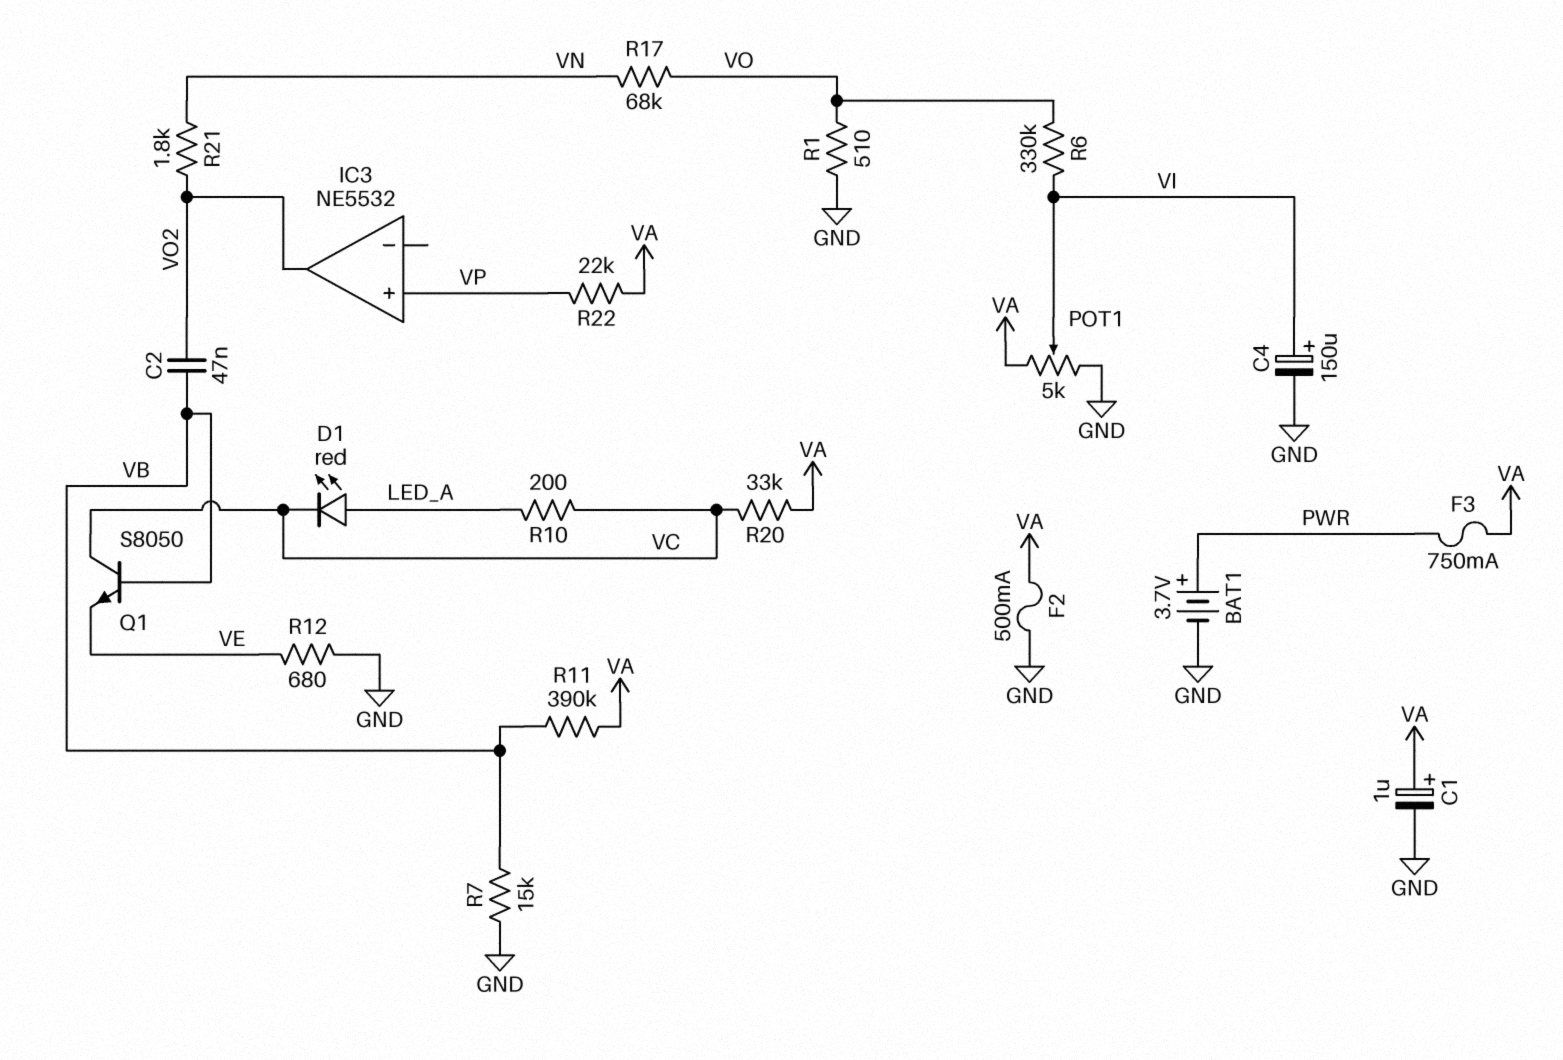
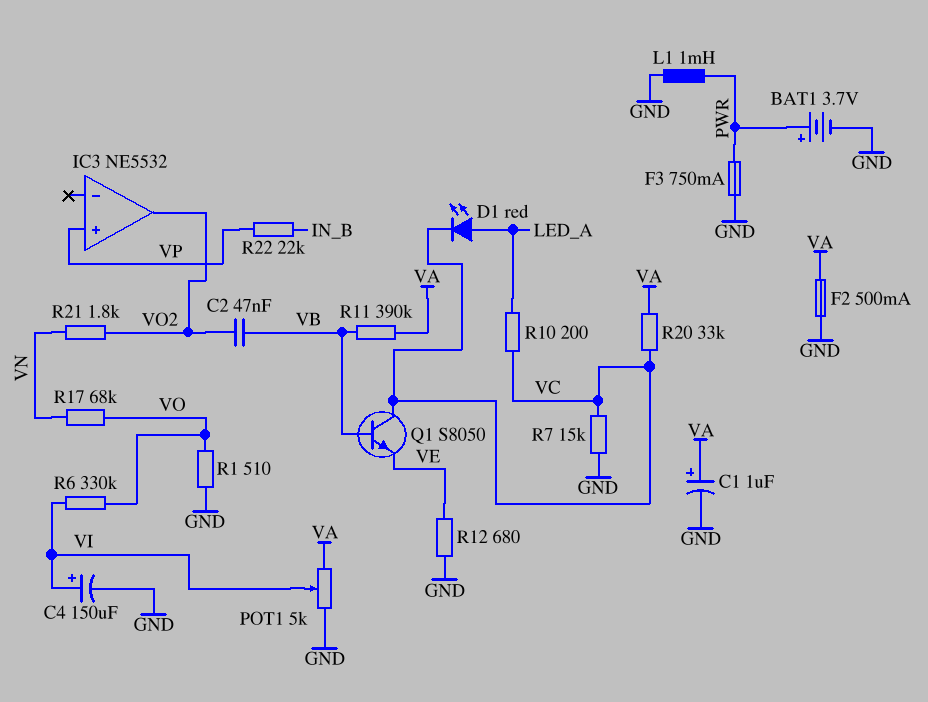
F3: 750mA (PWR, VA) -> 750mA (GND, PWR)
L1: none -> 1mH (GND, PWR)
R7: 15k (GND, VB) -> 15k (GND, VC)
R22: 22k (VA, VP) -> 22k (IN_B, VP)

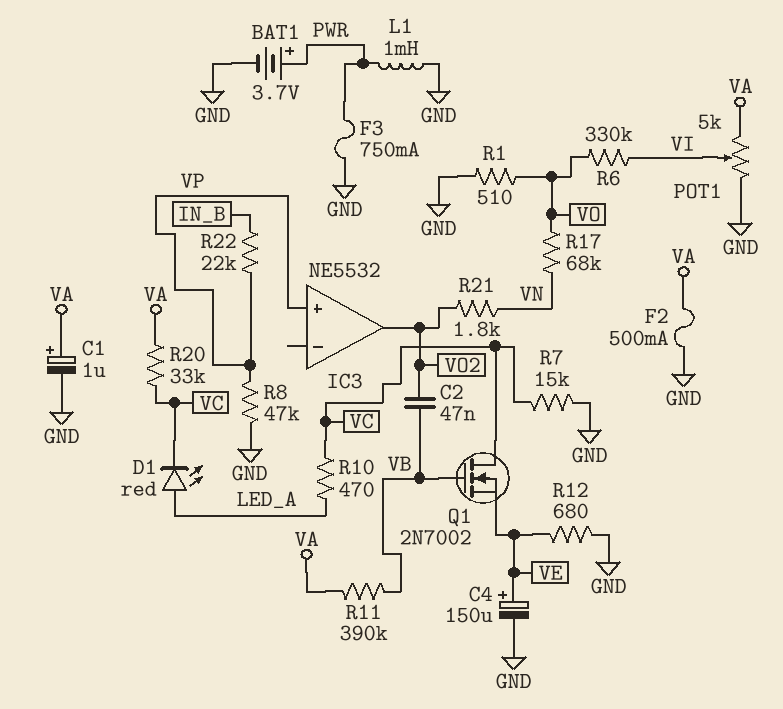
C4: 150uF (plus VI, minus GND) -> 150uF (plus VE, minus GND)
Q1: NPN S8050 (B VB, C VC, E VE) -> NMOS 2N7002 (G VB, D VC, S VE)
R8: none -> 47k (GND, VP)
R10: 200 (LED_A, VC) -> 470 (LED_A, VC)

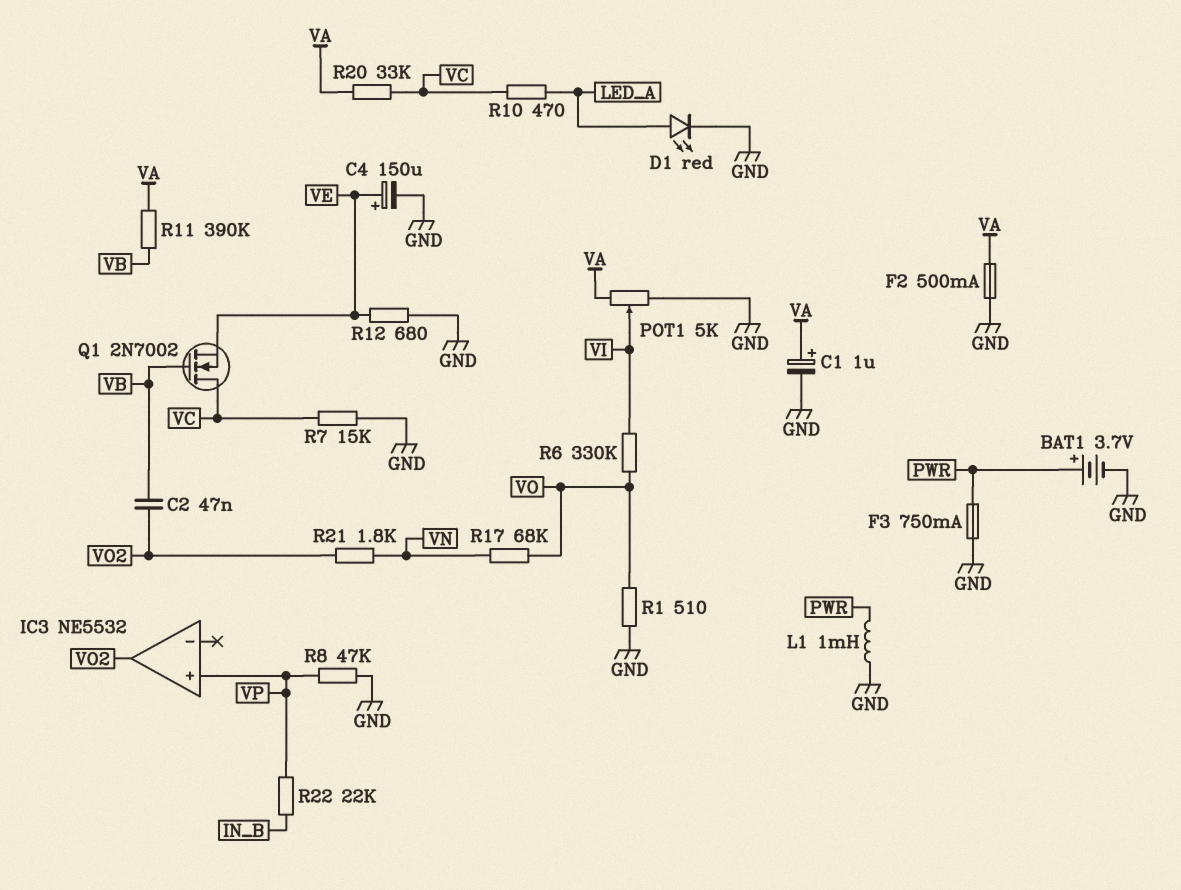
D1: LED red (A LED_A, K VC) -> LED red (A LED_A, K GND)

